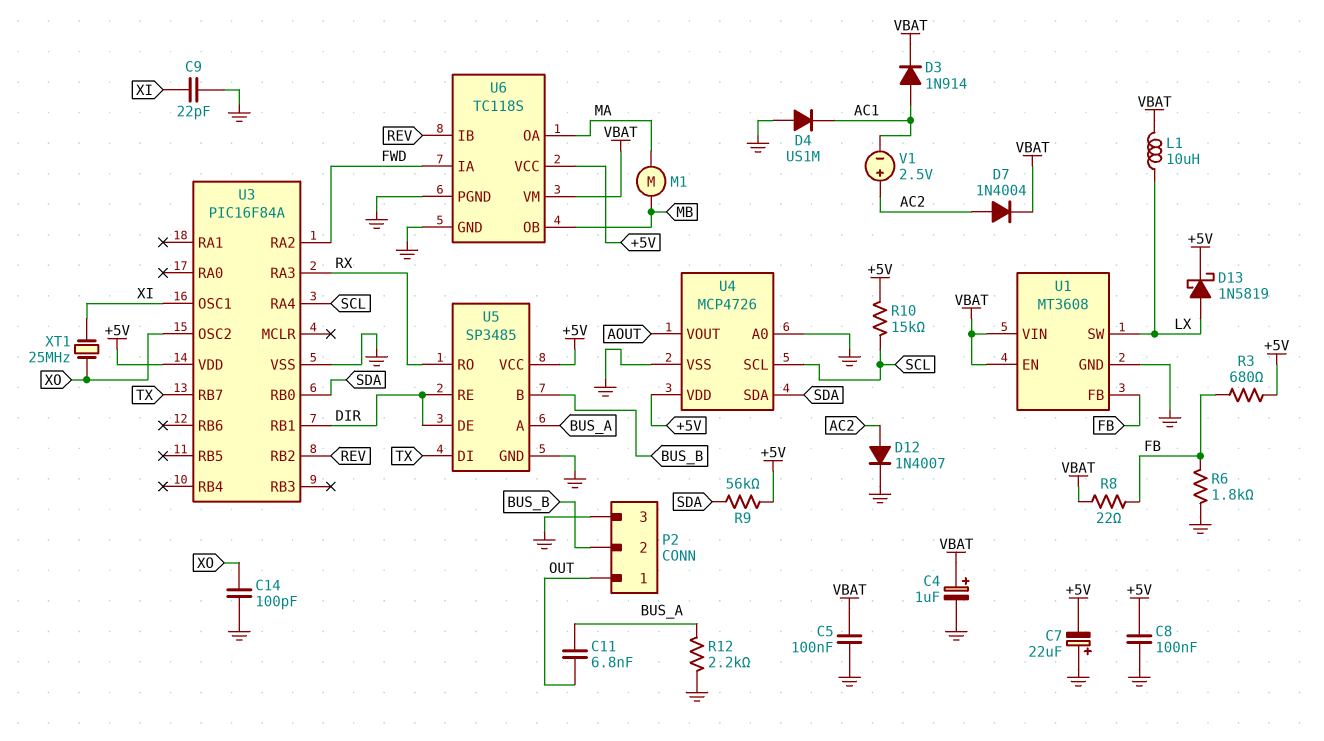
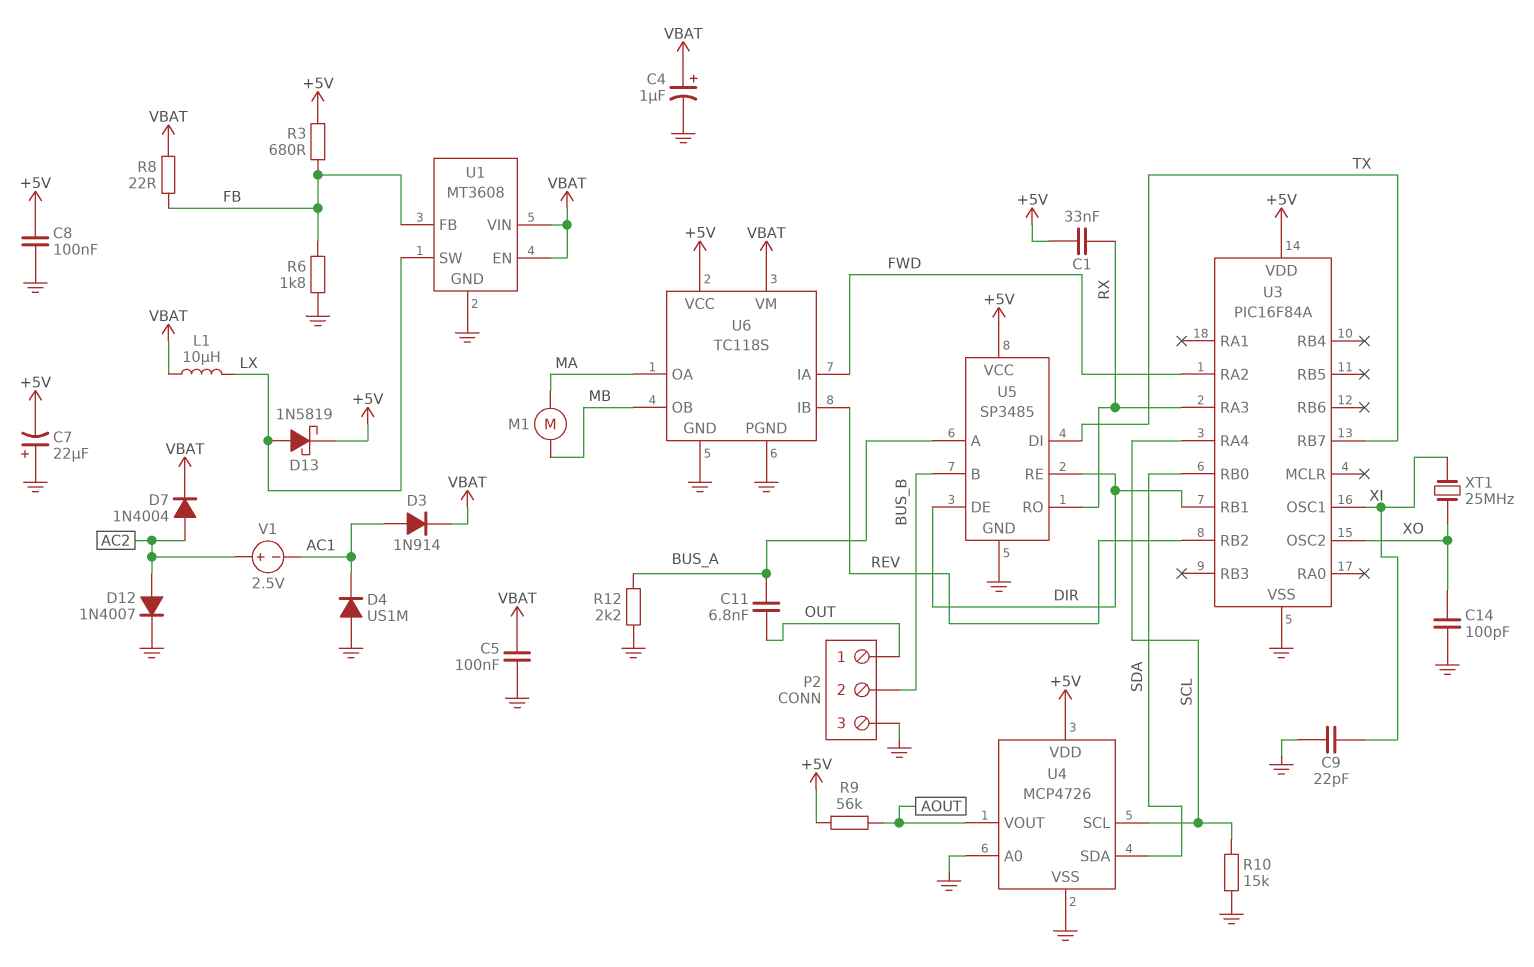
C1: none -> 33nF (+5V, RX)
R9: 56k (+5V, SDA) -> 56k (+5V, AOUT)
R10: 15k (+5V, SCL) -> 15k (GND, SCL)

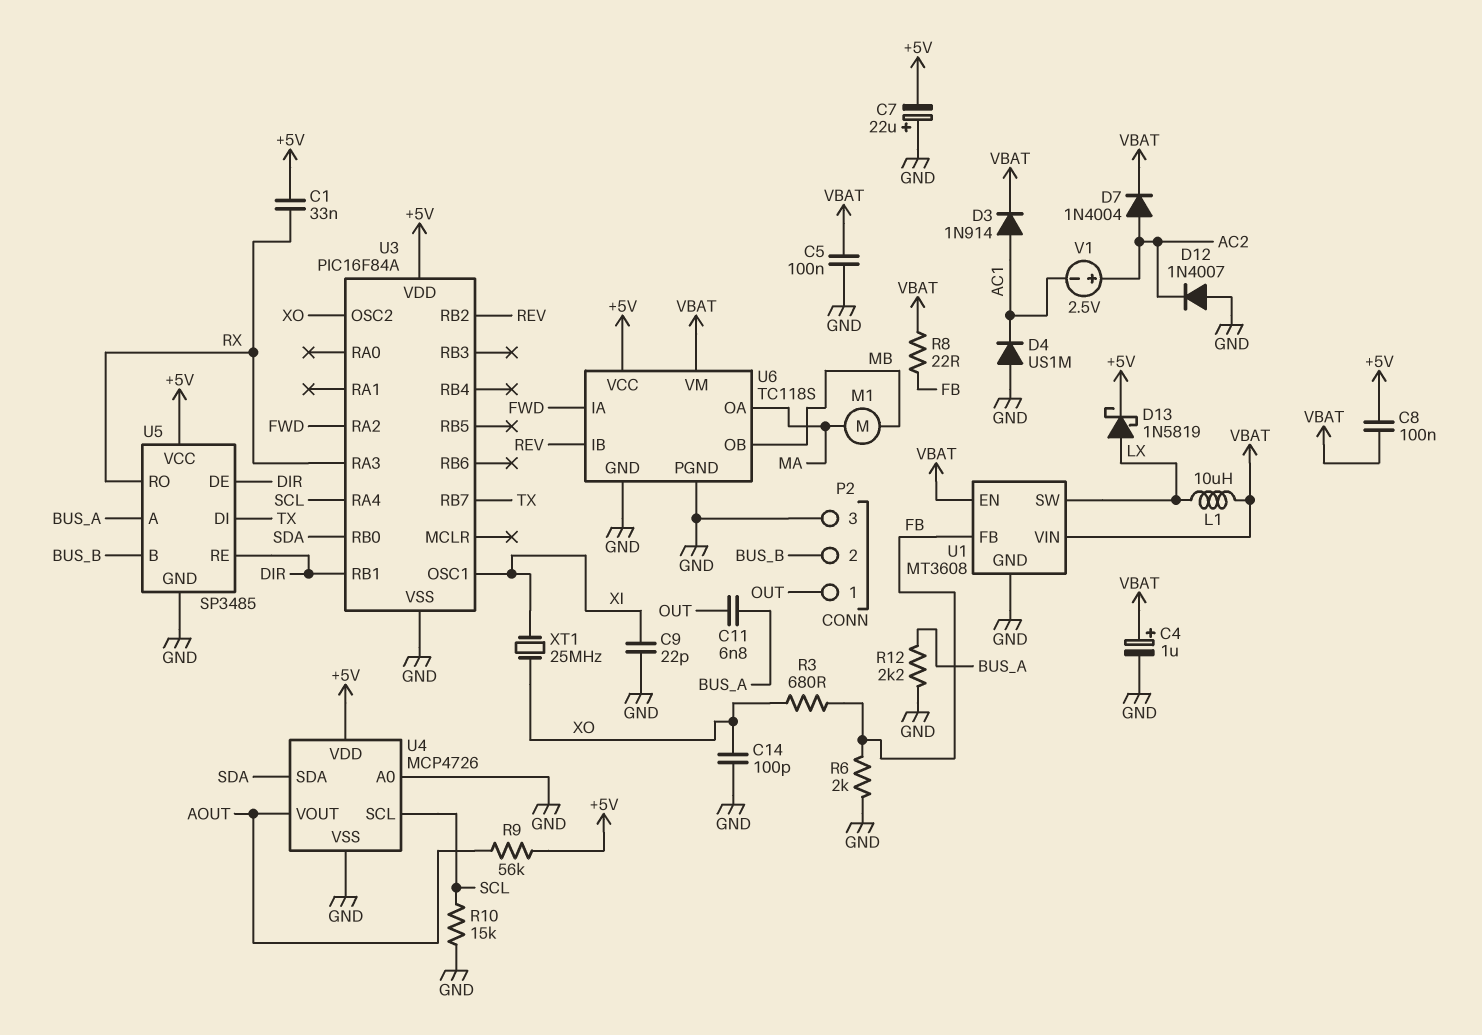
C8: 100nF (+5V, GND) -> 100nF (+5V, VBAT)
D12: diode 1N4007 (A AC2, K GND) -> diode 1N4007 (A GND, K AC2)
R3: 680 (+5V, FB) -> 680 (FB, XO)
R6: 1.8k (FB, GND) -> 2k (FB, GND)

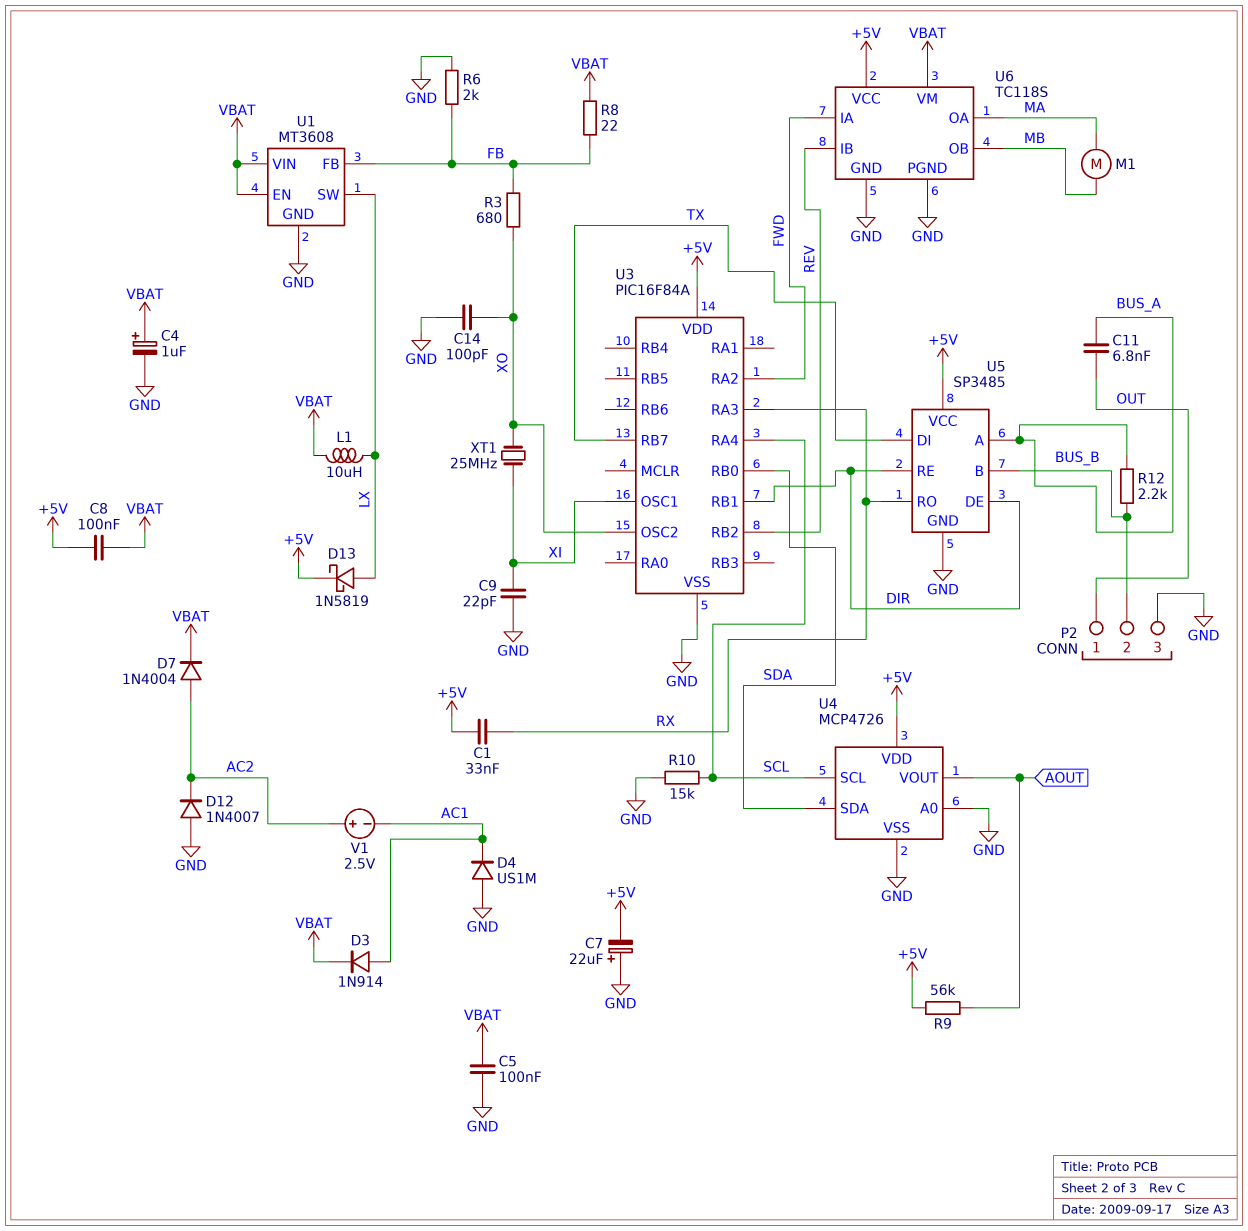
R12: 2.2k (BUS_A, GND) -> 2.2k (BUS_A, BUS_B)

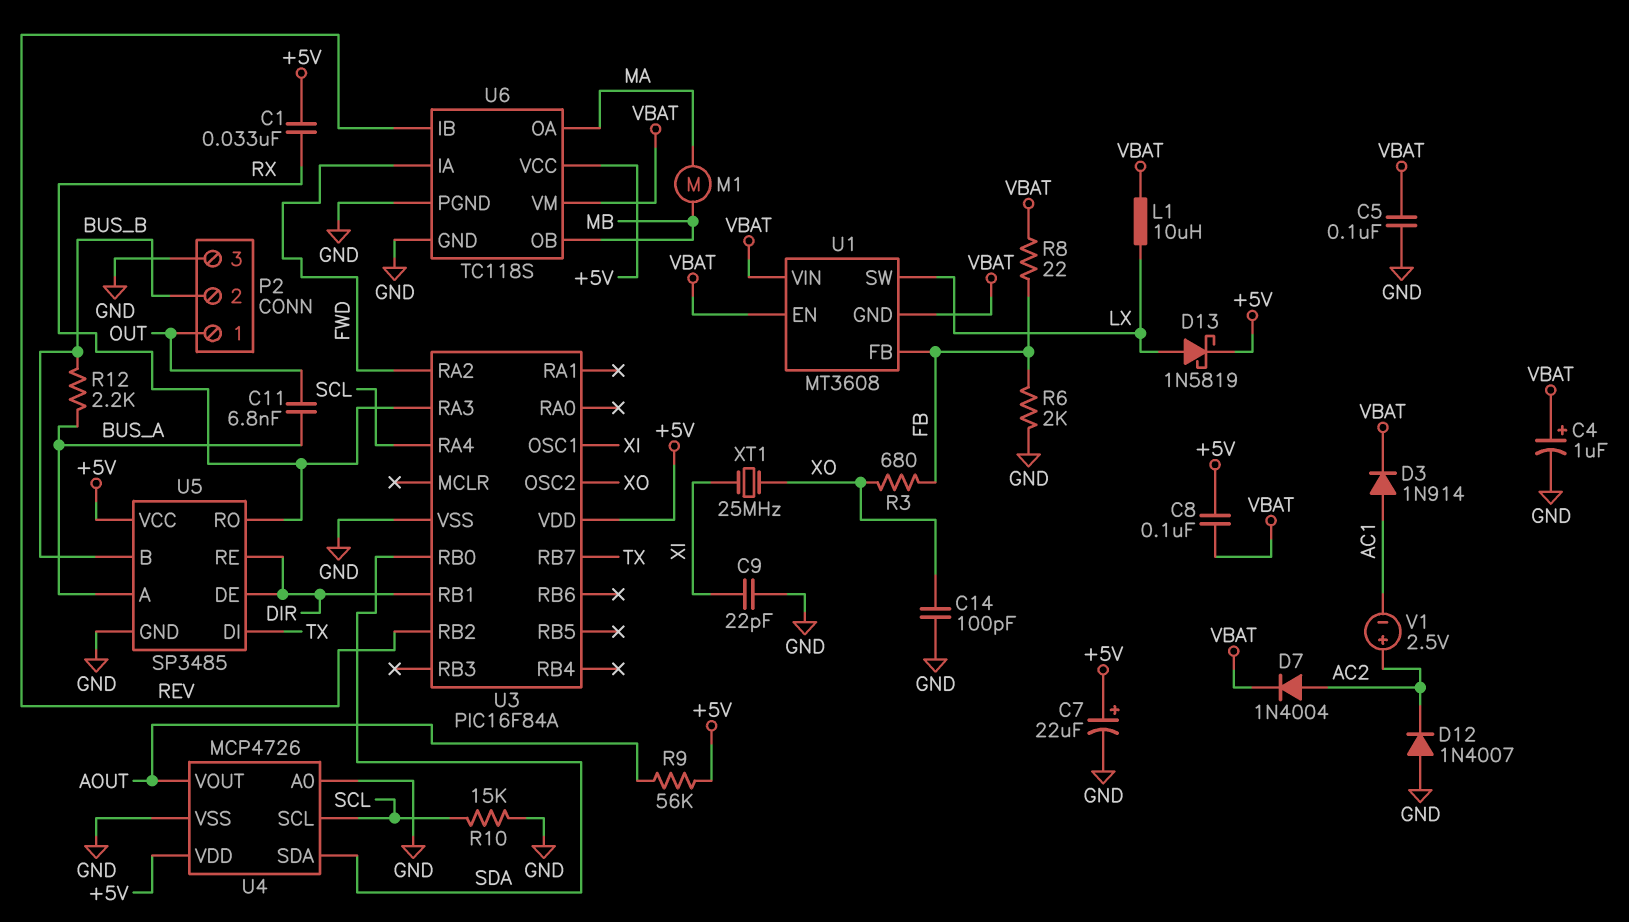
C7: 22uF (plus GND, minus +5V) -> 22uF (plus +5V, minus GND)
D4: diode US1M (A GND, K AC1) -> none
U1 pin GND: GND -> VBAT

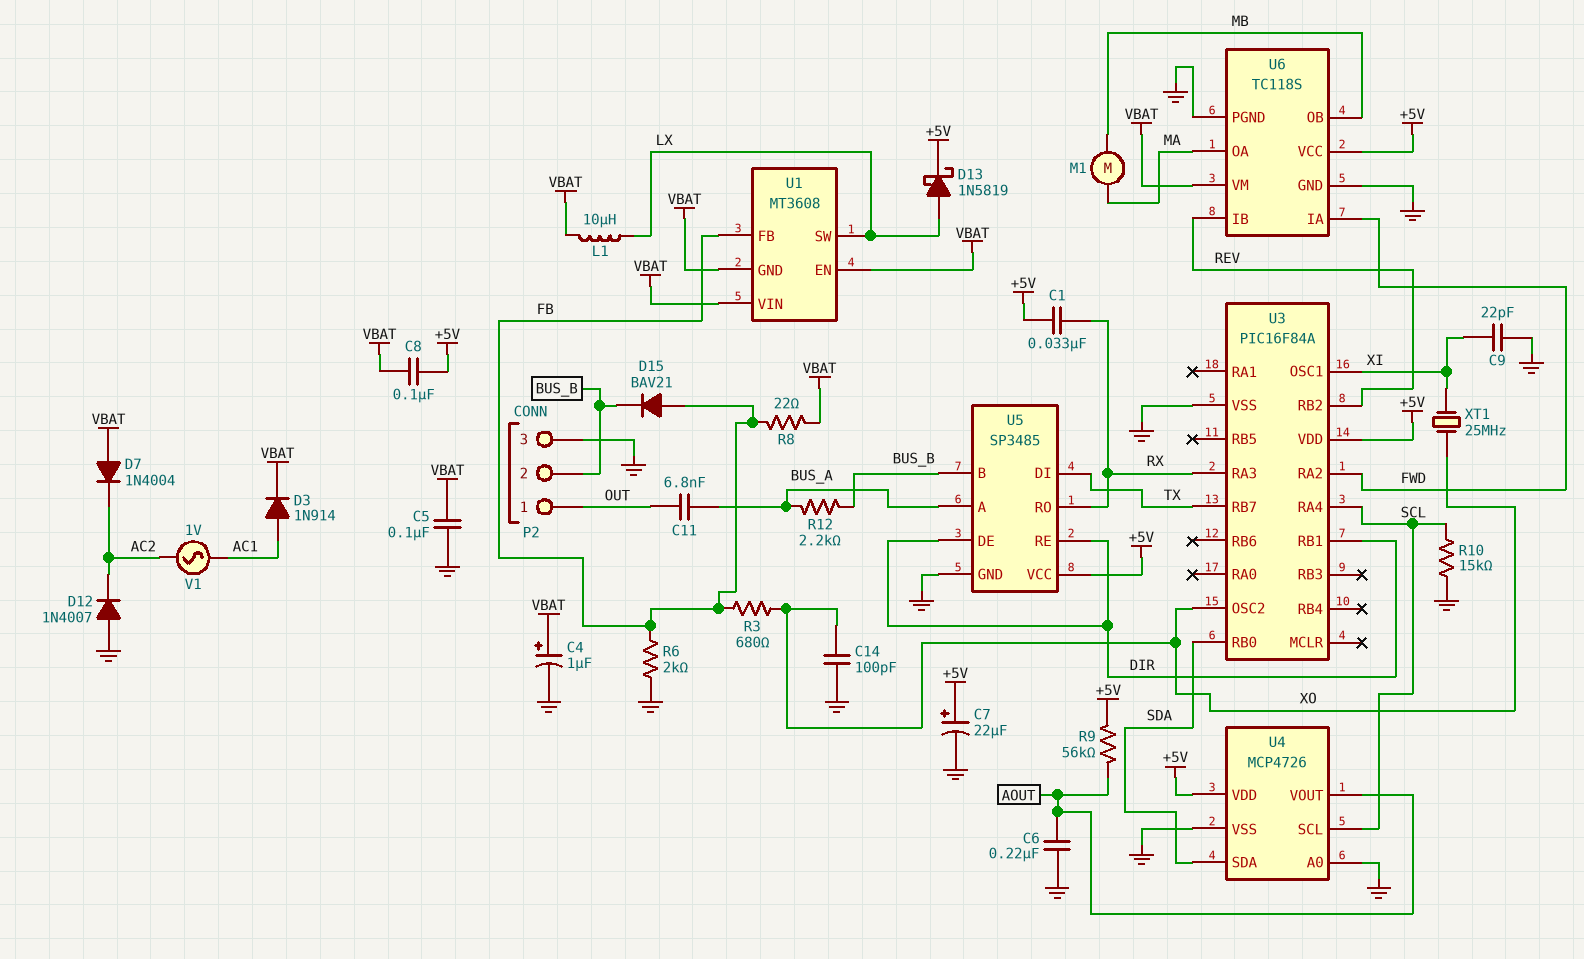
C6: none -> 220nF (AOUT, GND)
D7: diode 1N4004 (A AC2, K VBAT) -> diode 1N4004 (A VBAT, K AC2)
D15: none -> diode BAV21 (A FB, K BUS_B)
V1: 2.5V (plus AC2, minus AC1) -> AC 1V (AC1, AC2)

